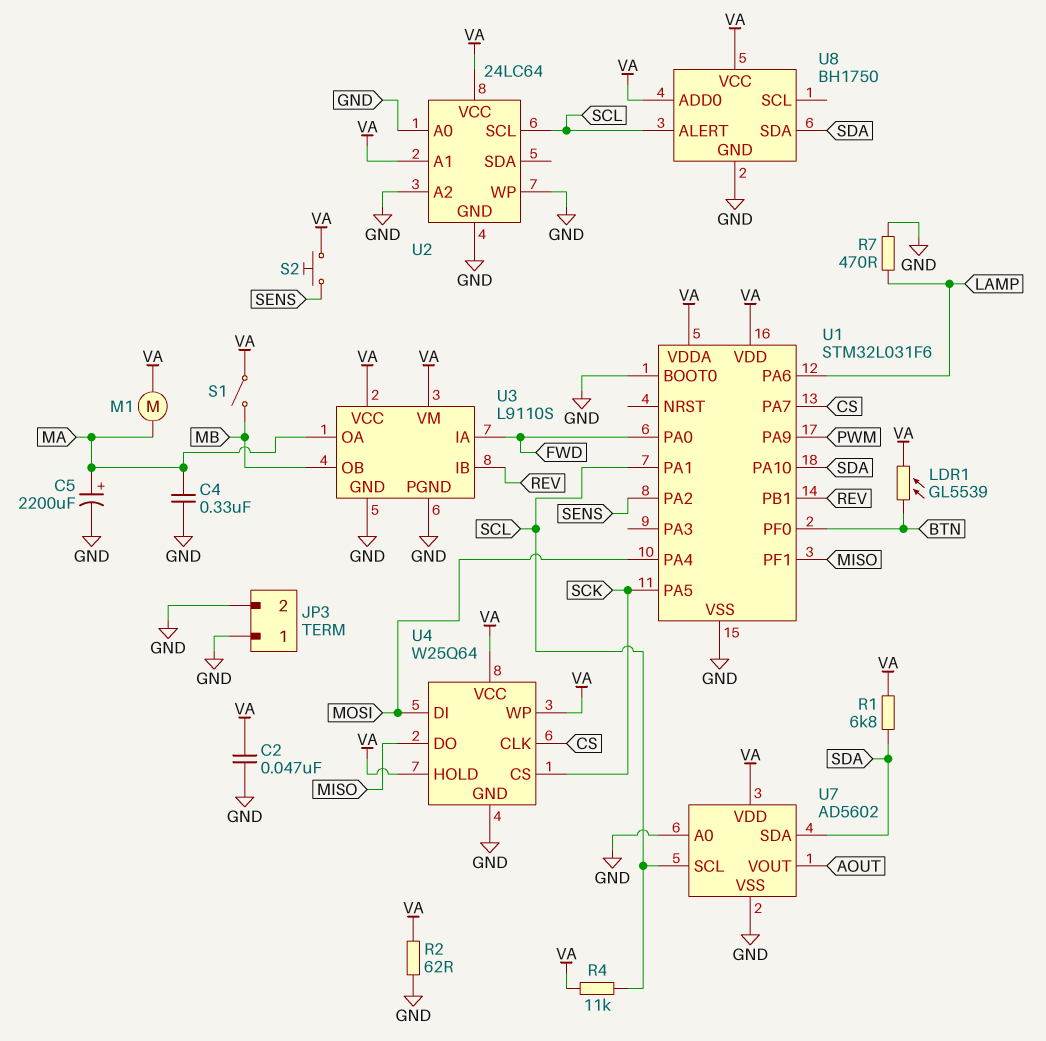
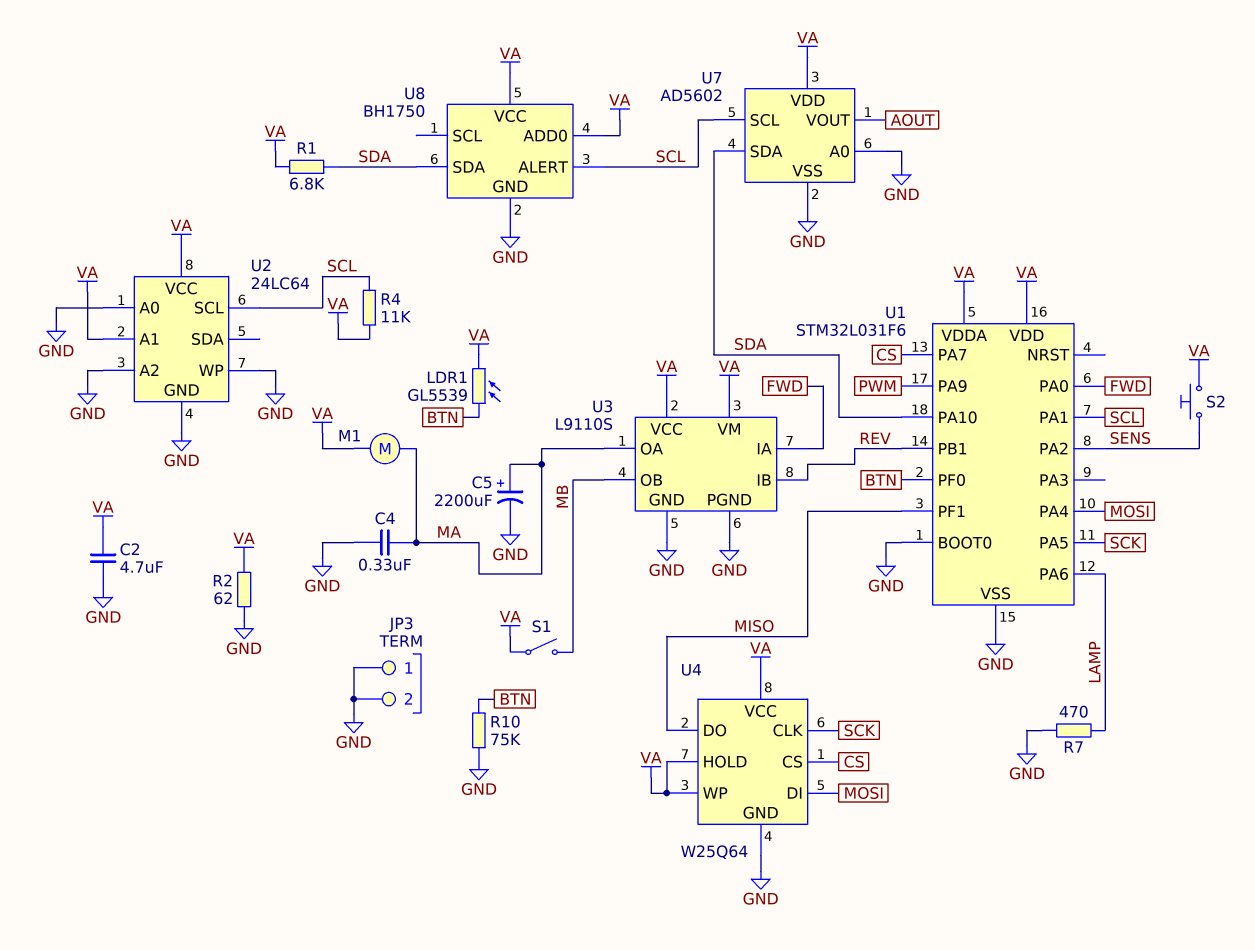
C2: 47nF (GND, VA) -> 4.7uF (GND, VA)
R10: none -> 75k (BTN, GND)
U4 pin CLK: CS -> SCK
U4 pin CS: SCK -> CS

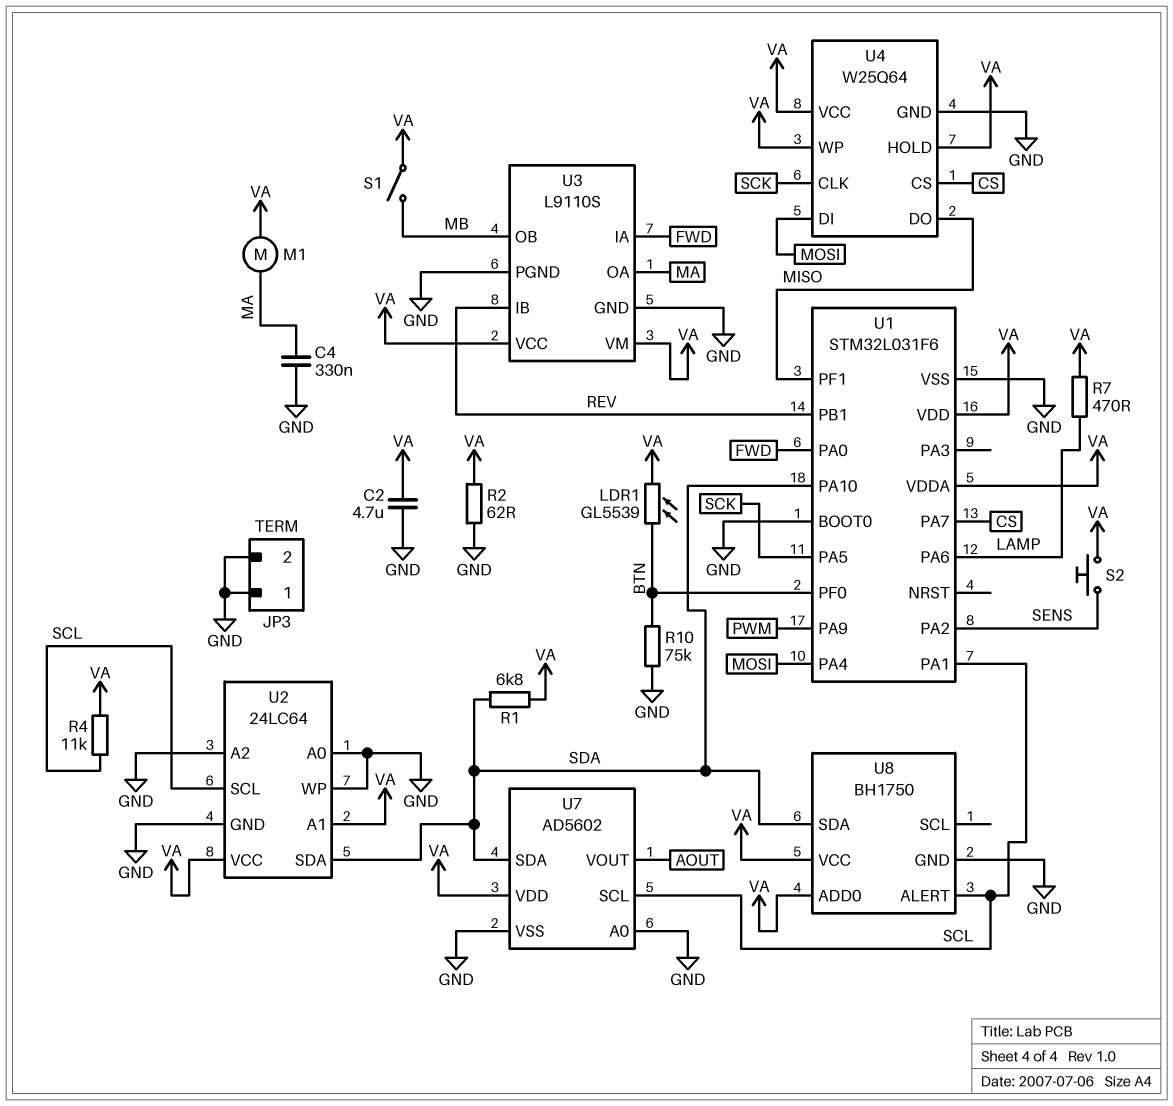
C5: 2200uF (plus MA, minus GND) -> none
R7: 470 (GND, LAMP) -> 470 (LAMP, VA)
U2 pin SDA: none -> SDA

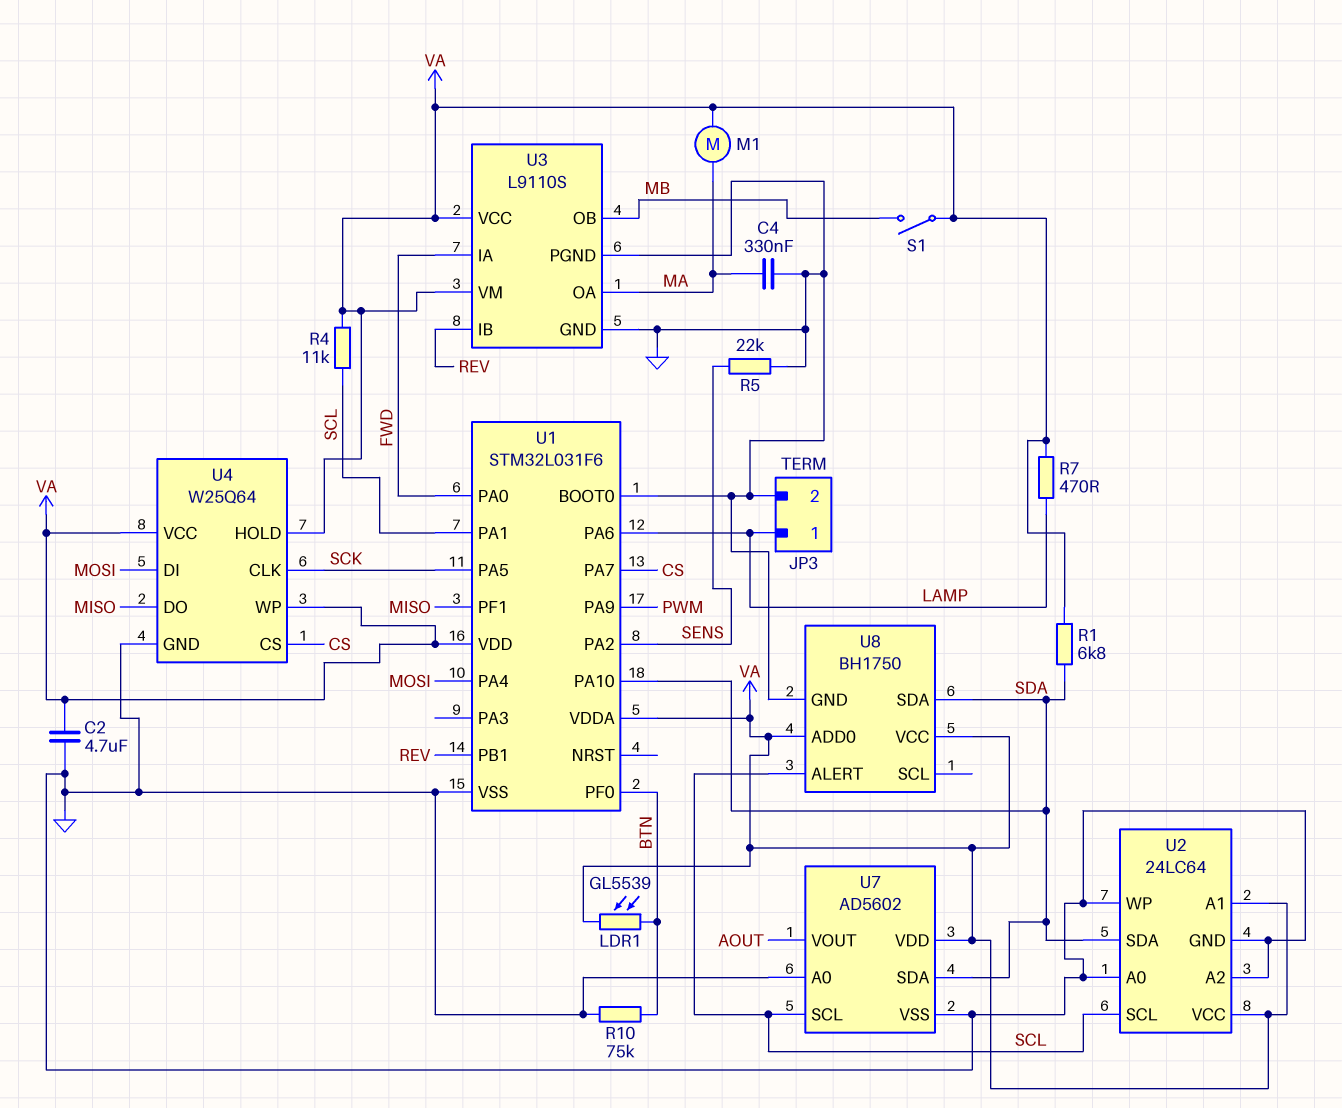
JP3 pin 1: GND -> LAMP
R2: 62 (GND, VA) -> none
R5: none -> 22k (GND, SENS)
S2: button (SENS, VA) -> none

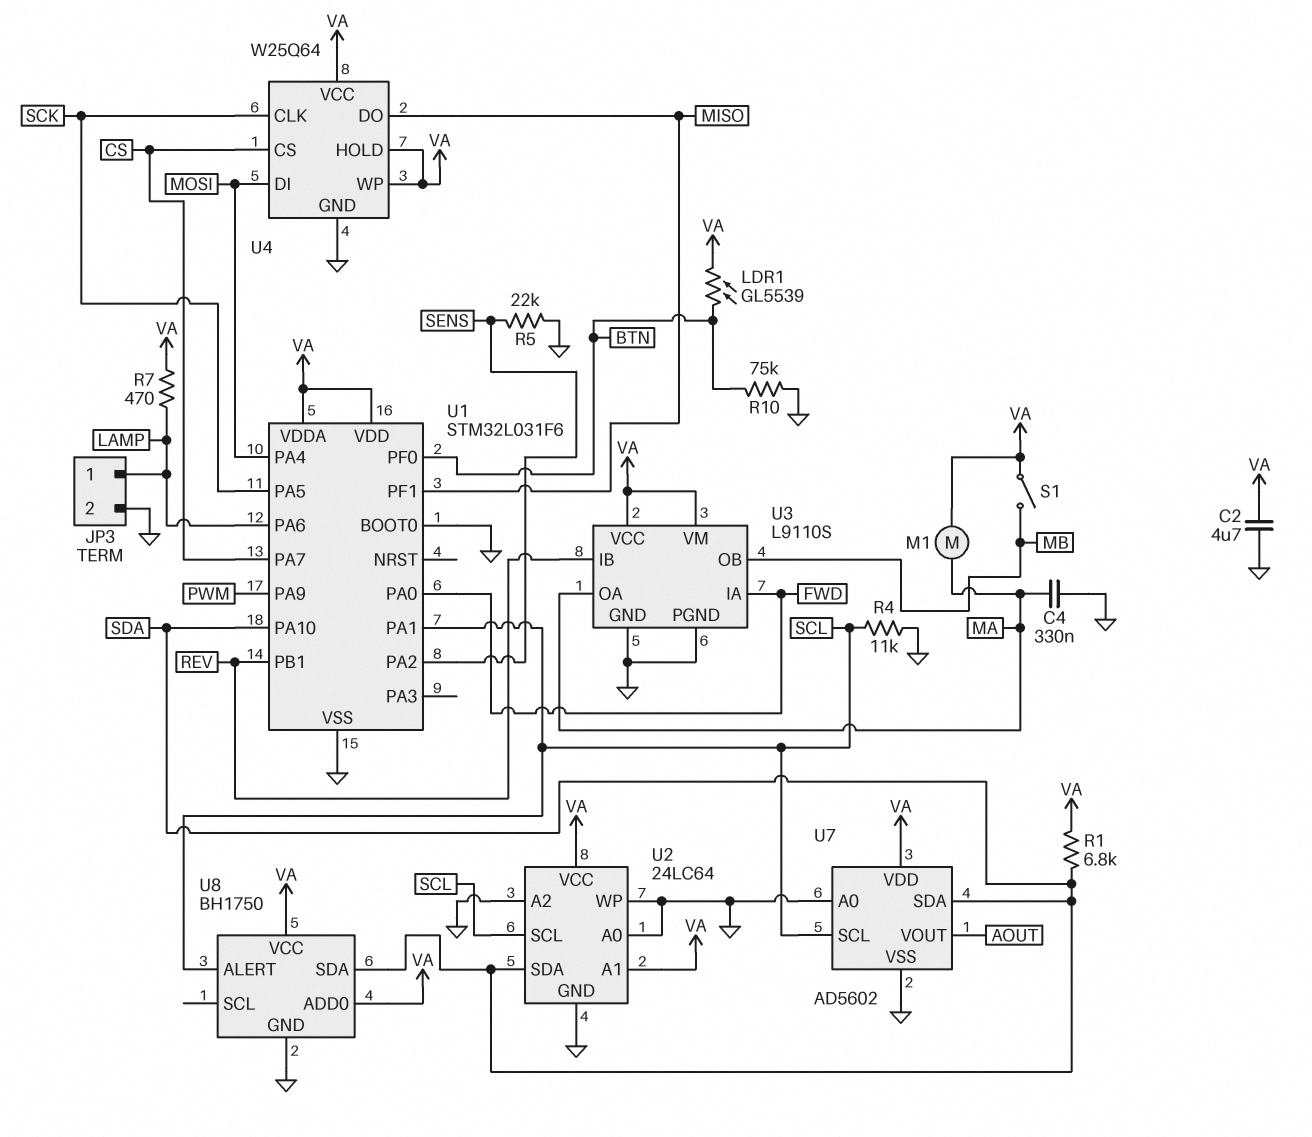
R4: 11k (SCL, VA) -> 11k (GND, SCL)

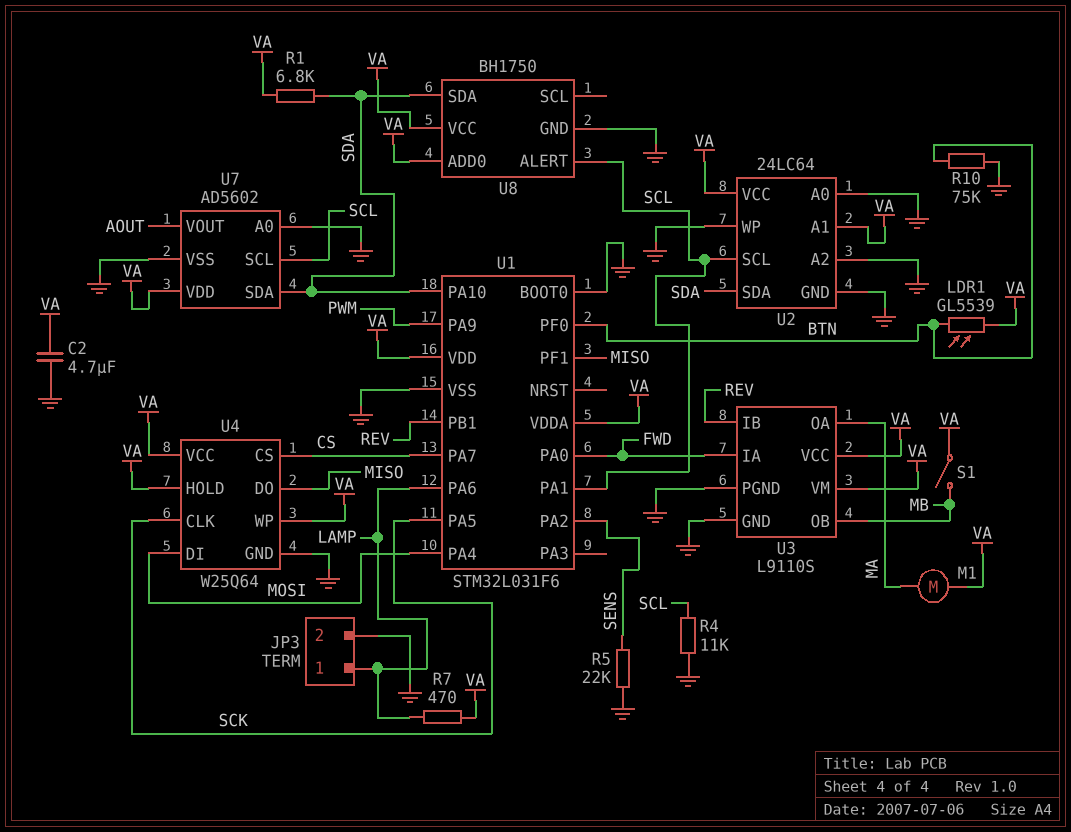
C4: 330nF (GND, MA) -> none

